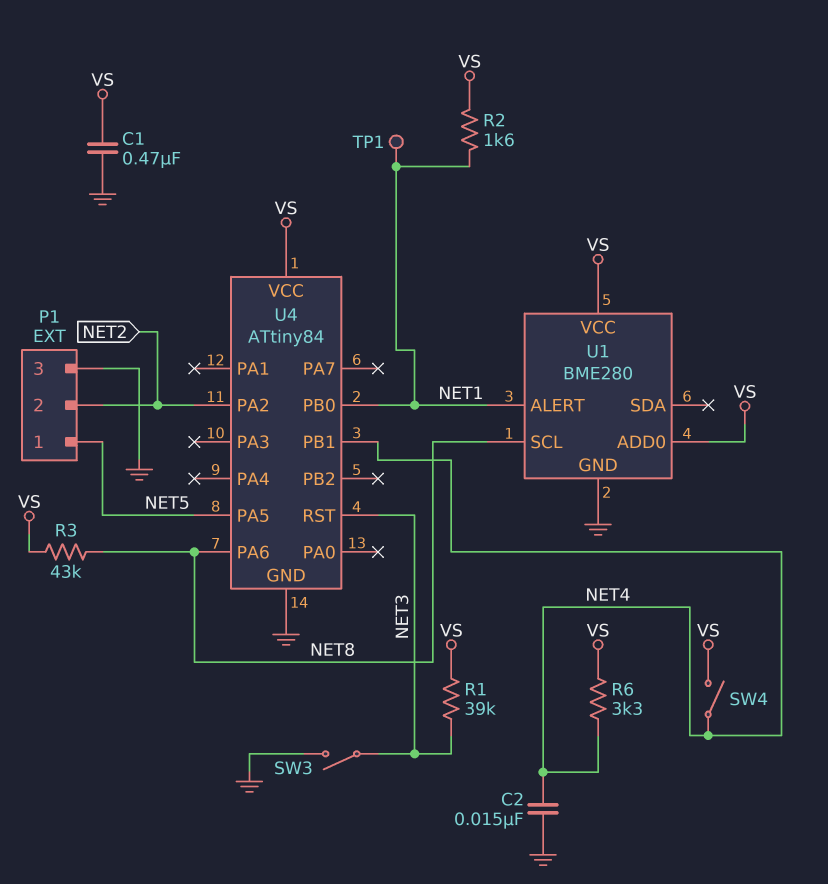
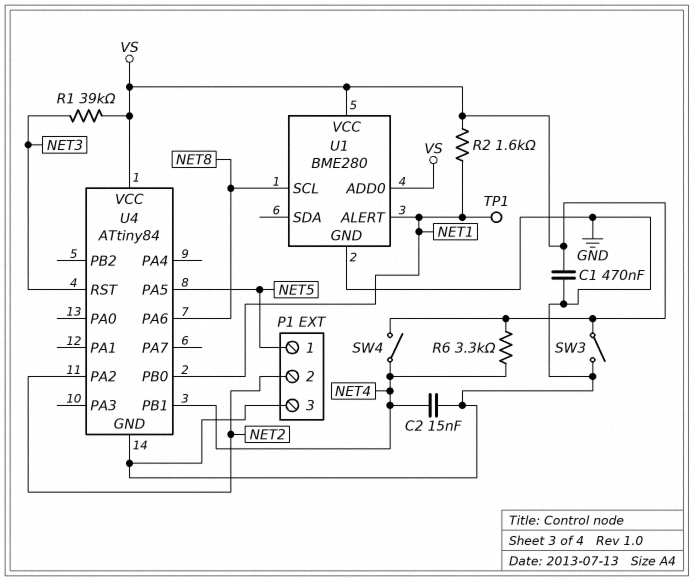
R3: 43k (NET8, VS) -> none
SW3: switch (GND, NET3) -> switch (GND, VS)

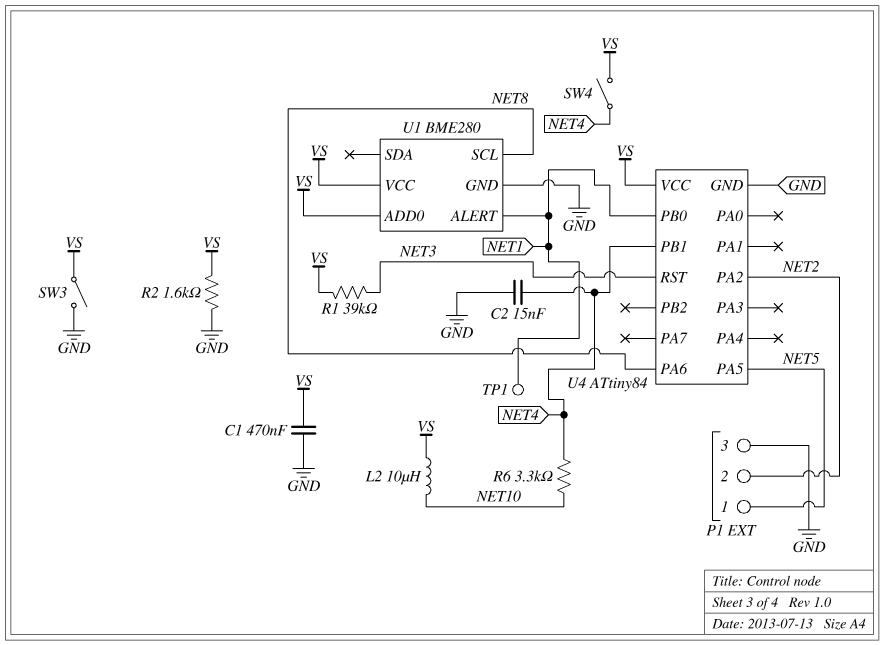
L2: none -> 10uH (NET10, VS)
R2: 1.6k (NET1, VS) -> 1.6k (GND, VS)
R6: 3.3k (NET4, VS) -> 3.3k (NET4, NET10)

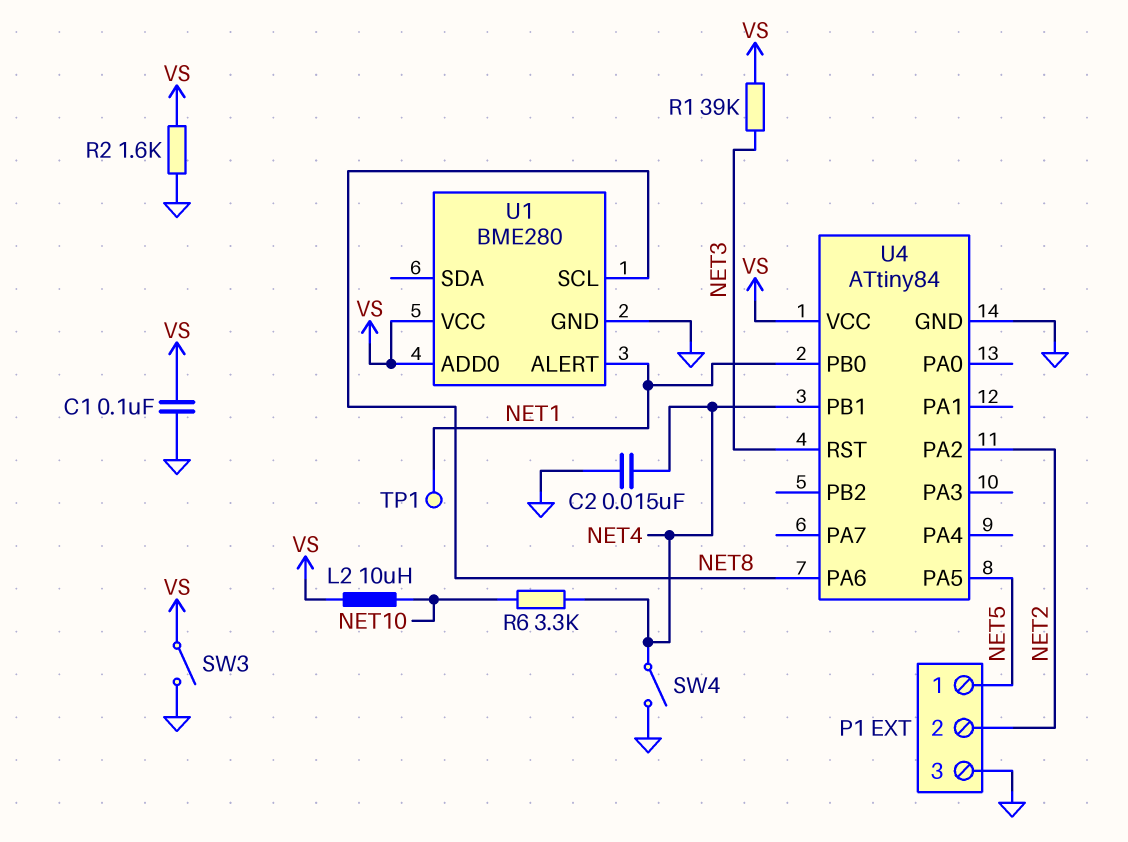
C1: 470nF (GND, VS) -> 100nF (GND, VS)
SW4: switch (NET4, VS) -> switch (GND, NET4)

